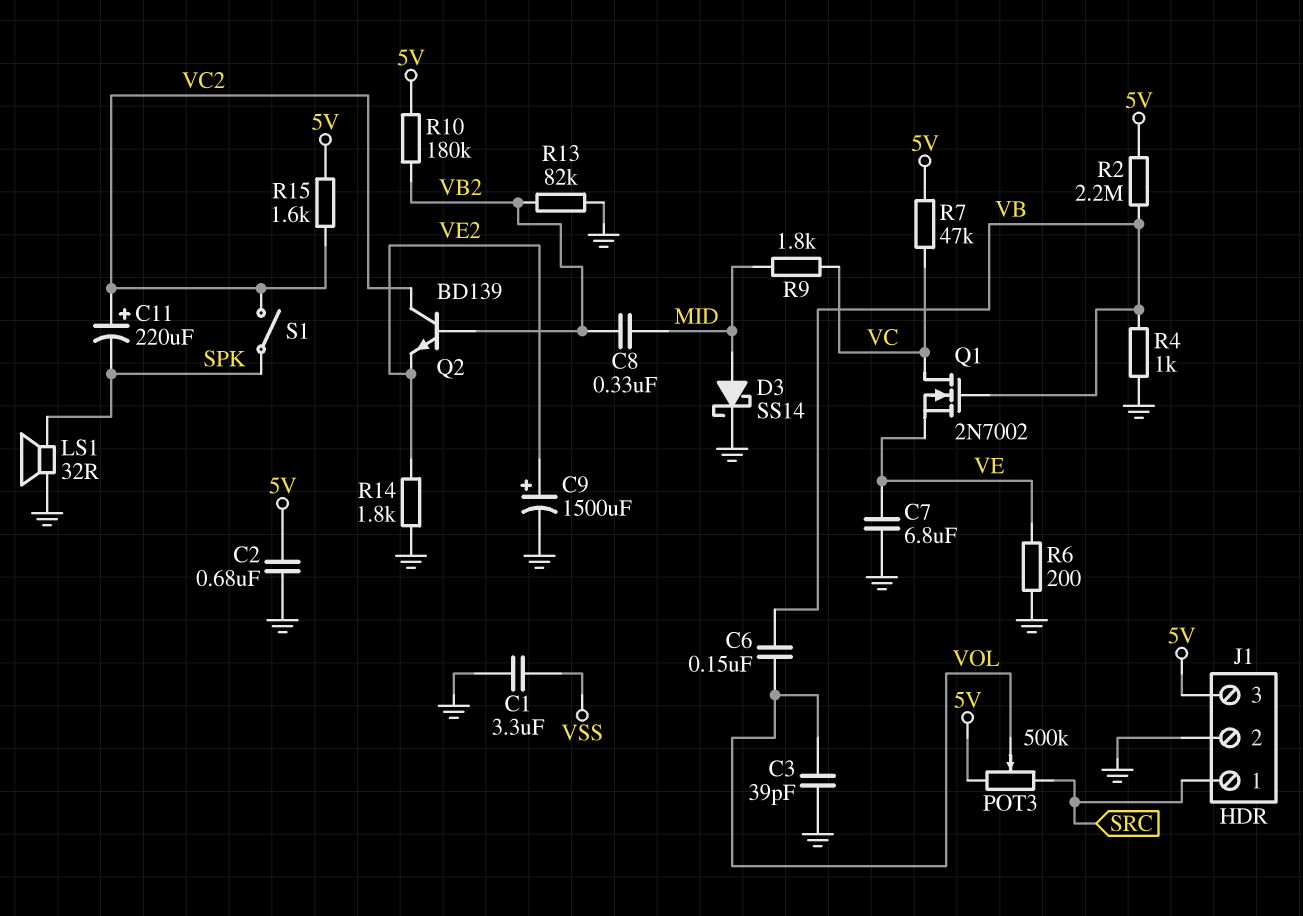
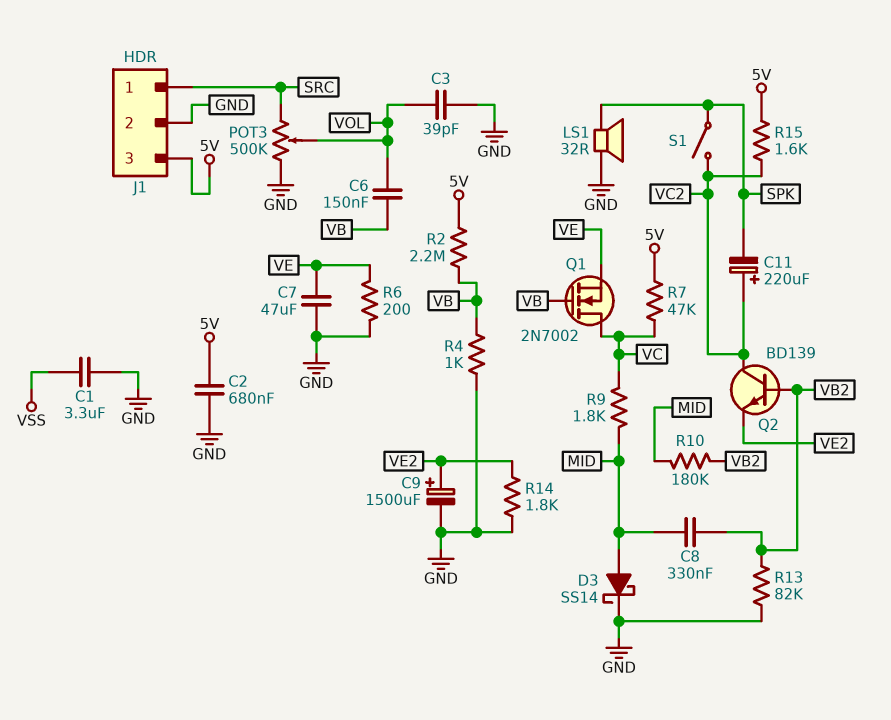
C7: 6.8uF (GND, VE) -> 47uF (GND, VE)
POT3: 500k (5V, SRC, wiper VOL) -> 500k (GND, SRC, wiper VOL)
R10: 180k (5V, VB2) -> 180k (MID, VB2)

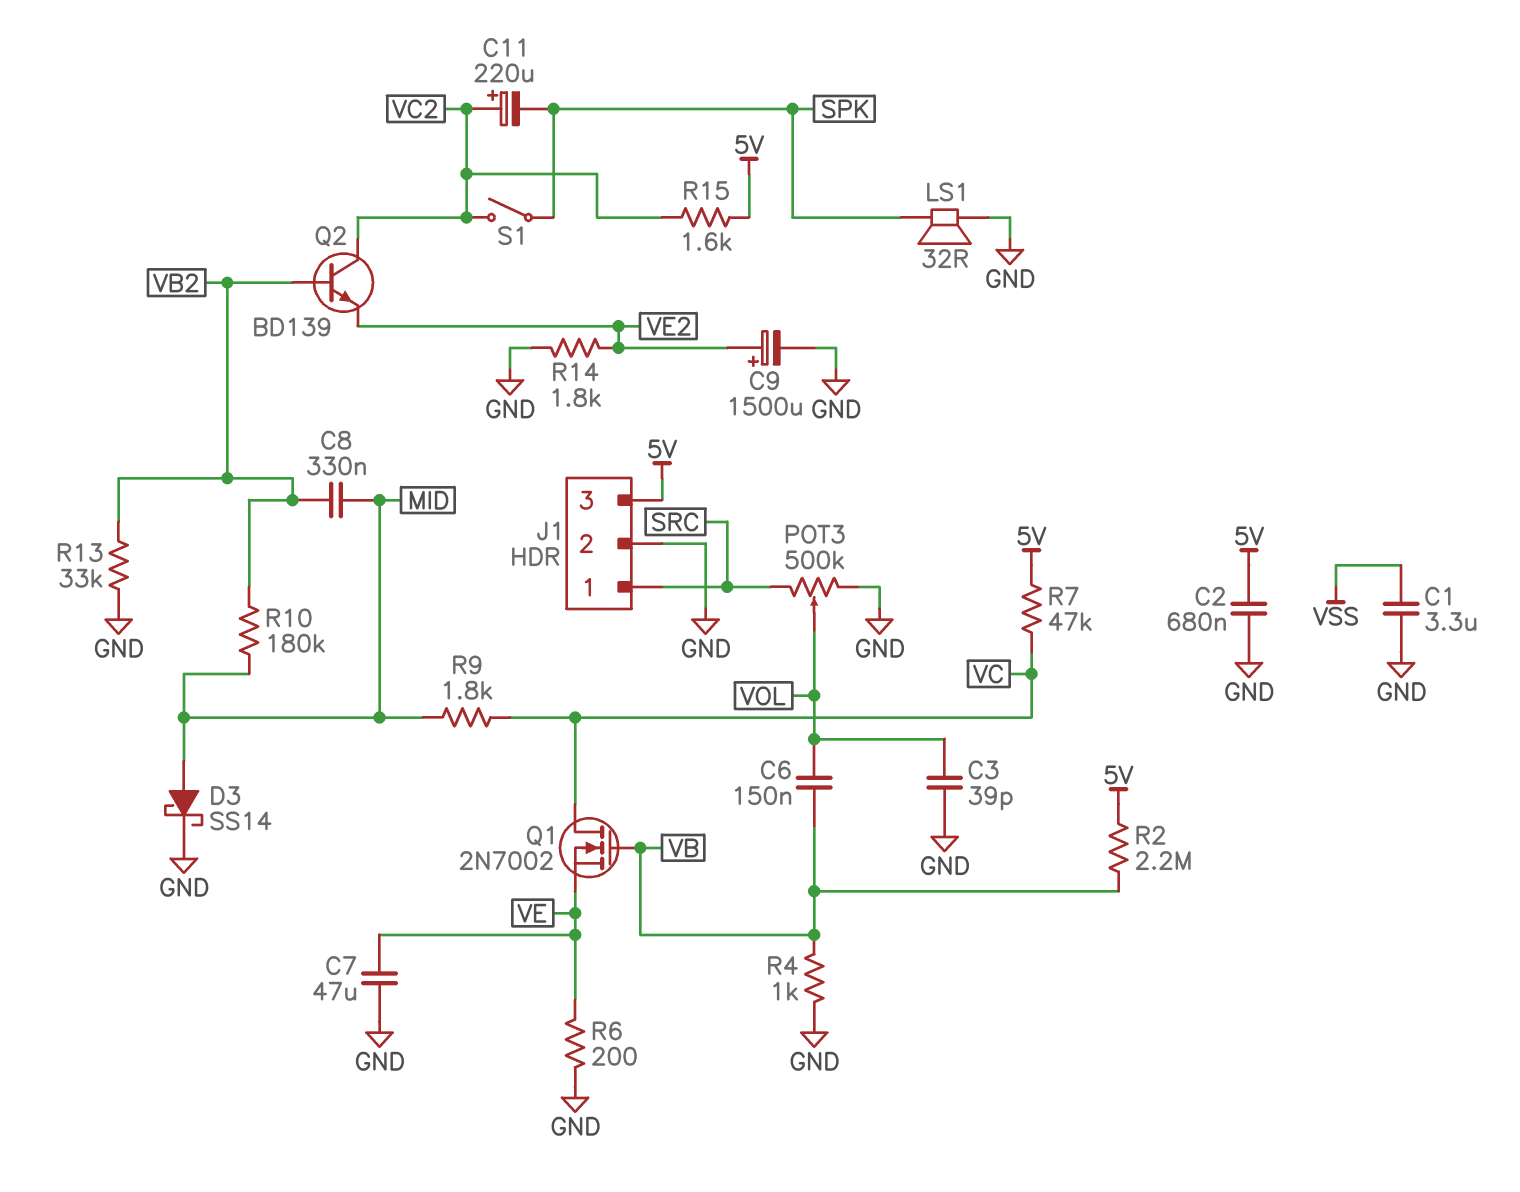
R13: 82k (GND, VB2) -> 33k (GND, VB2)

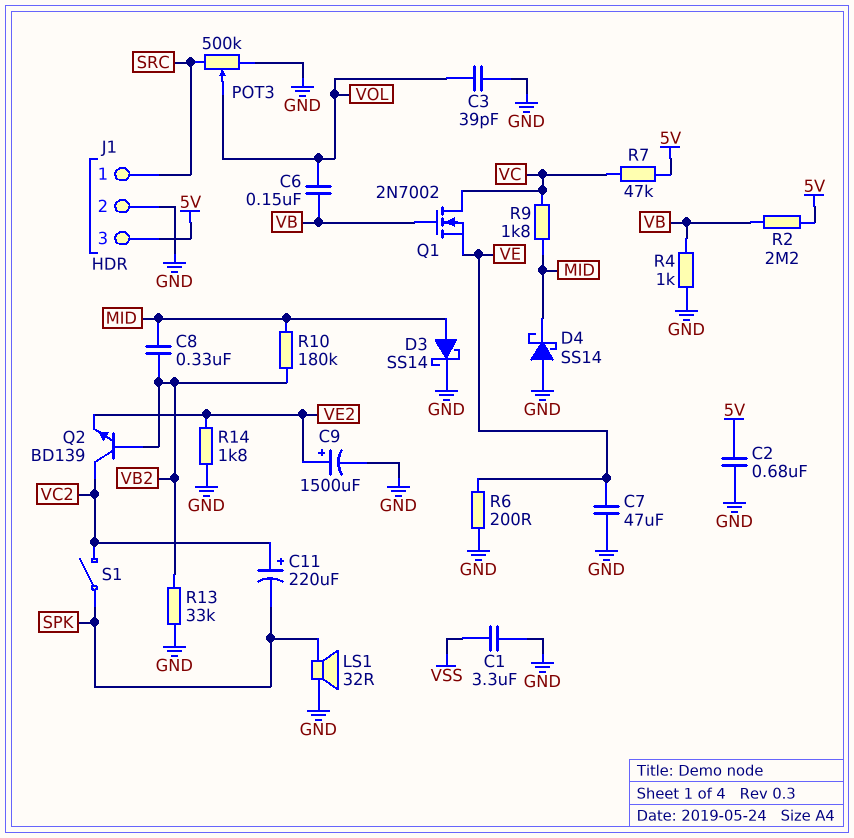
D4: none -> schottky SS14 (A GND, K MID)
R15: 1.6k (5V, VC2) -> none

